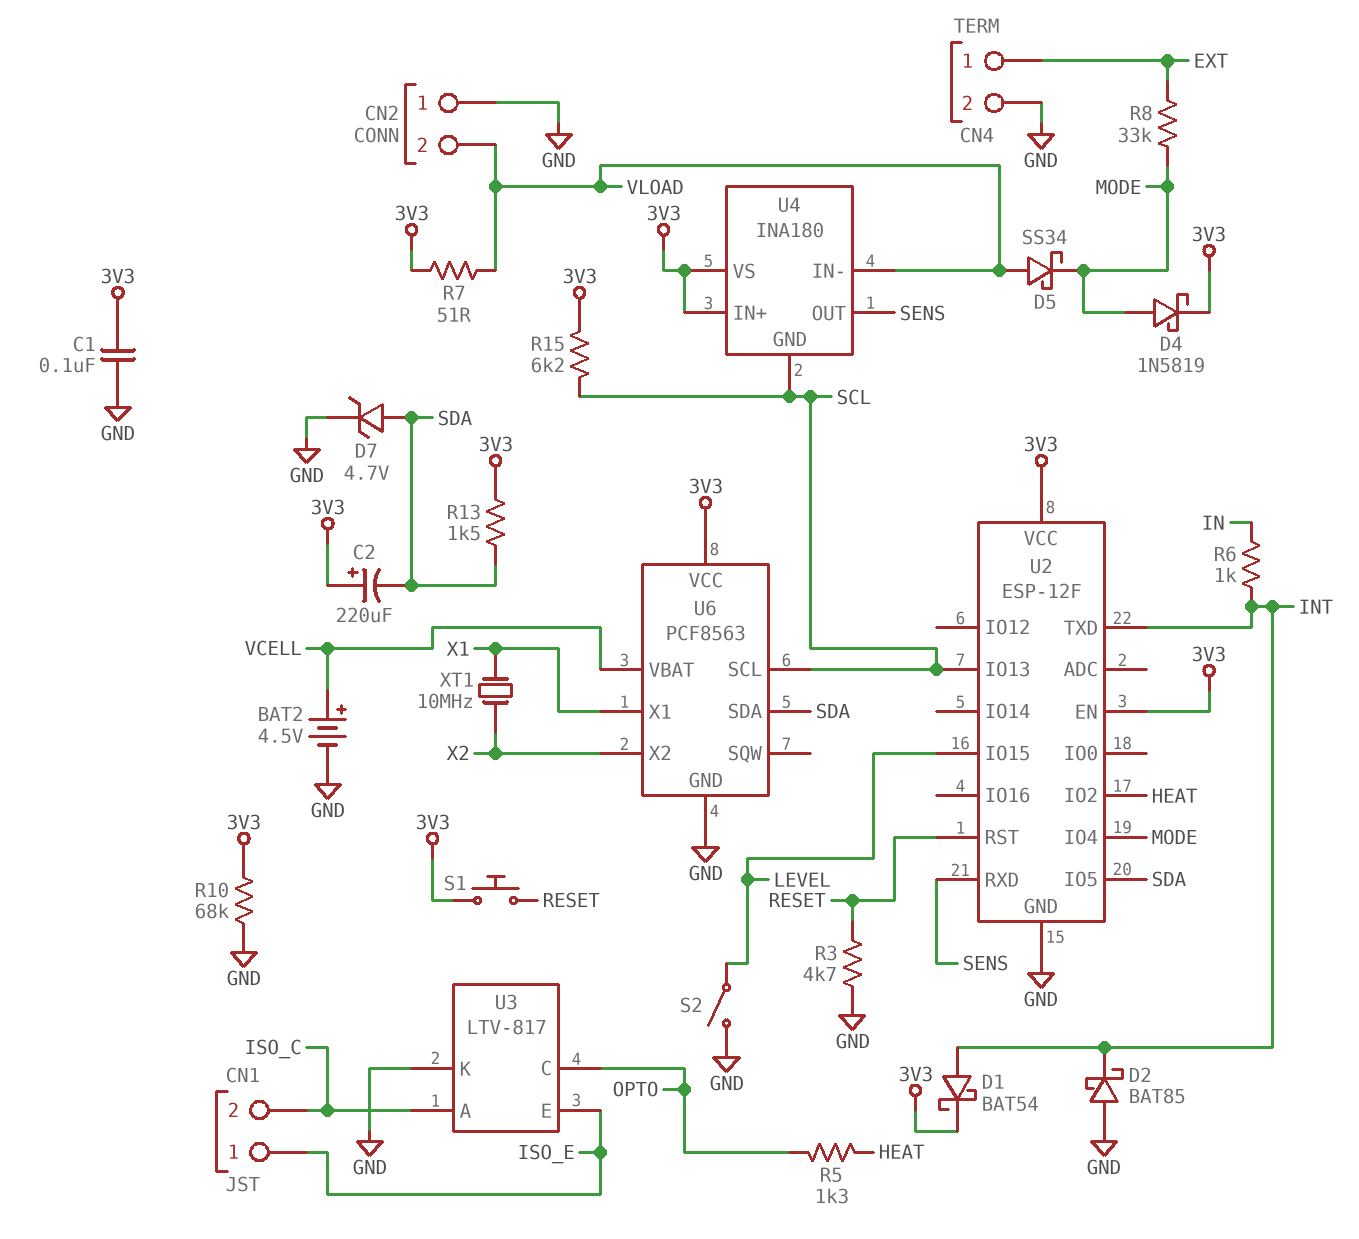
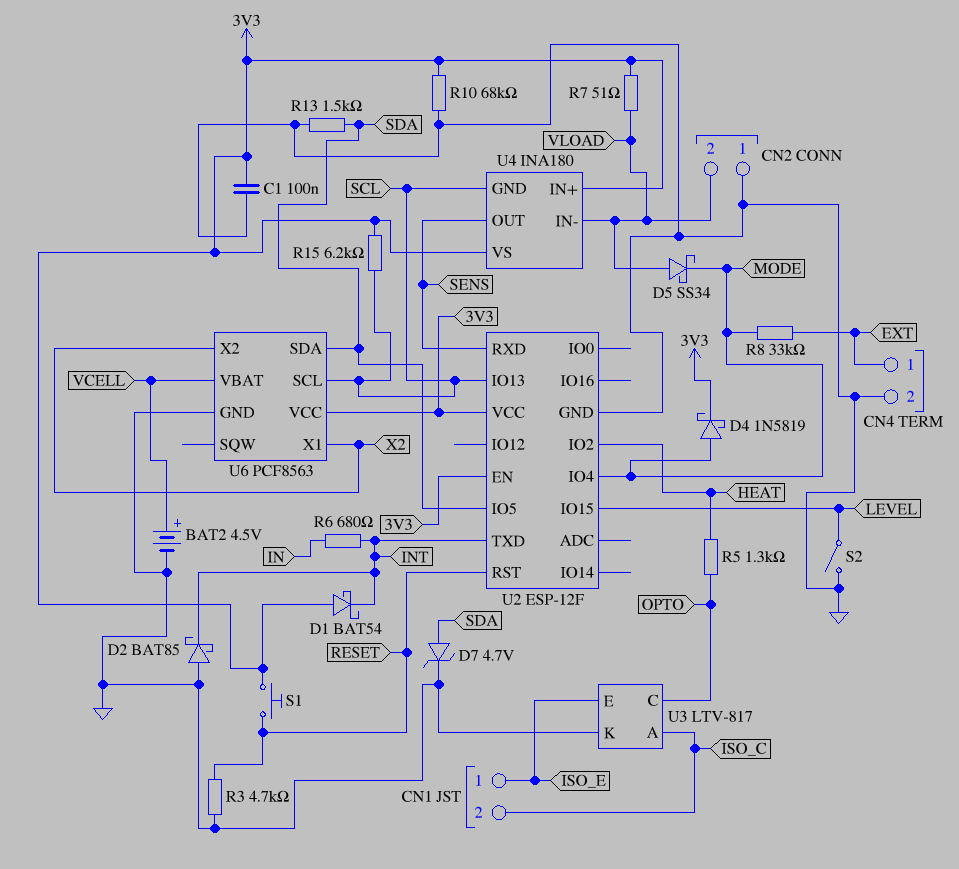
C2: 220uF (plus 3V3, minus SDA) -> none
D1: schottky BAT54 (A INT, K 3V3) -> schottky BAT54 (A 3V3, K INT)
R6: 1k (IN, INT) -> 680 (IN, INT)
R13: 1.5k (3V3, SDA) -> 1.5k (GND, SDA)
U6 pin X1: X1 -> X2
XT1: 10MHz (X1, X2) -> none

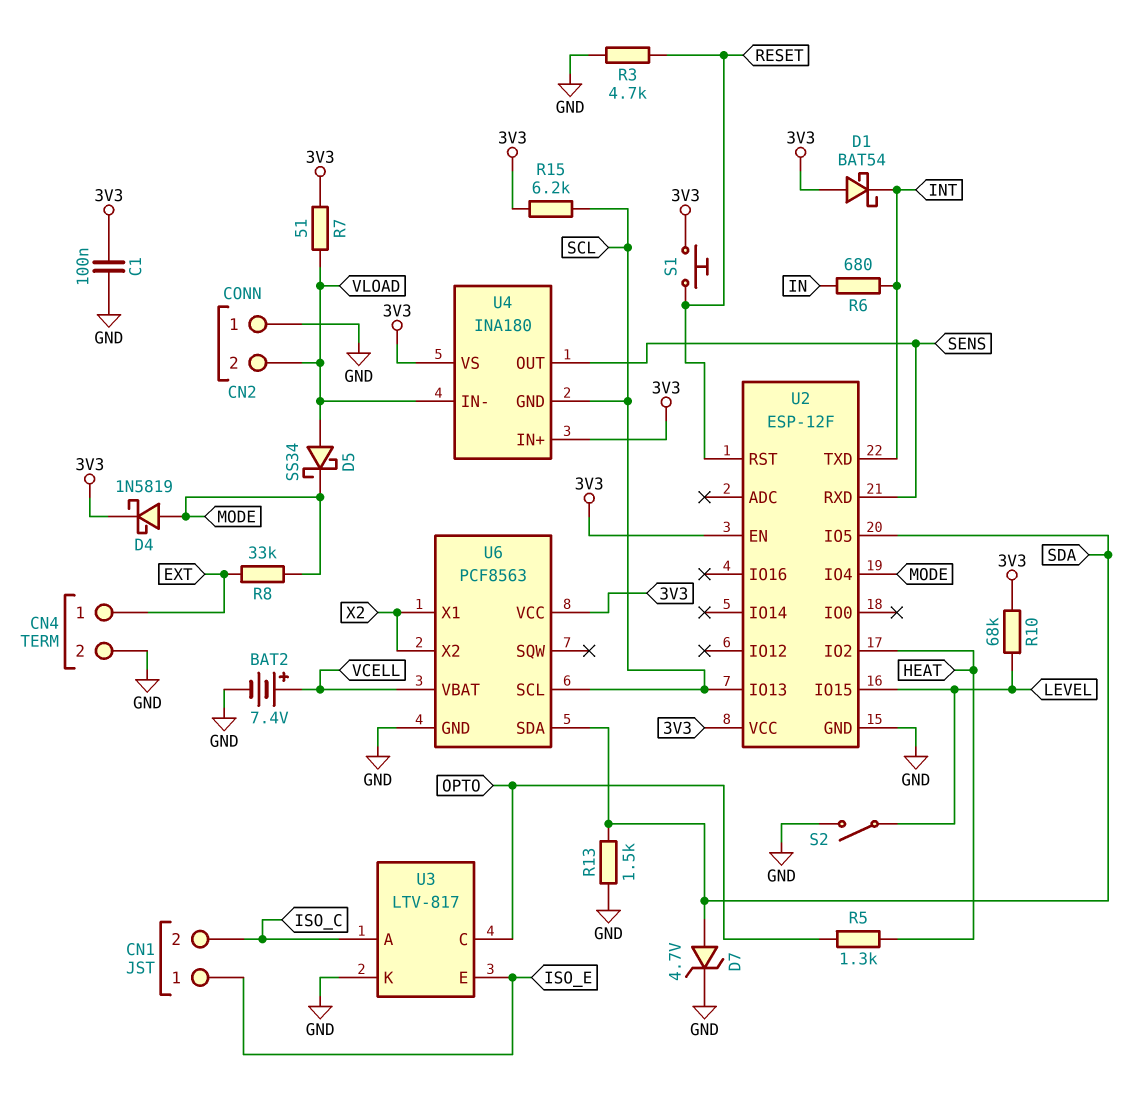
BAT2: 4.5V (plus VCELL, minus GND) -> 7.4V (plus VCELL, minus GND)
D2: schottky BAT85 (A GND, K INT) -> none
R10: 68k (3V3, GND) -> 68k (3V3, LEVEL)

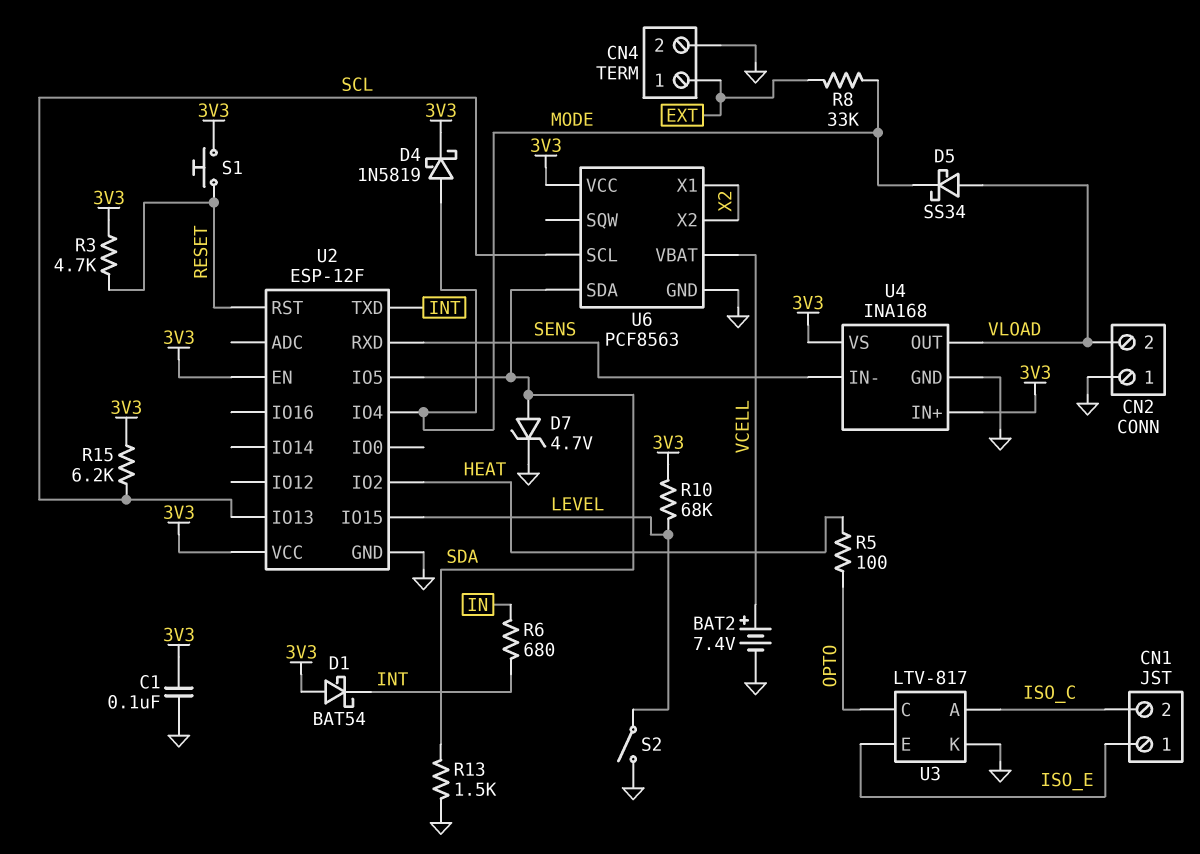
R3: 4.7k (GND, RESET) -> 4.7k (3V3, RESET)
R5: 1.3k (HEAT, OPTO) -> 100 (HEAT, OPTO)
R7: 51 (3V3, VLOAD) -> none
U4: INA180 -> INA168
U4 pin GND: SCL -> GND
U4 pin IN-: VLOAD -> SENS
U4 pin OUT: SENS -> VLOAD

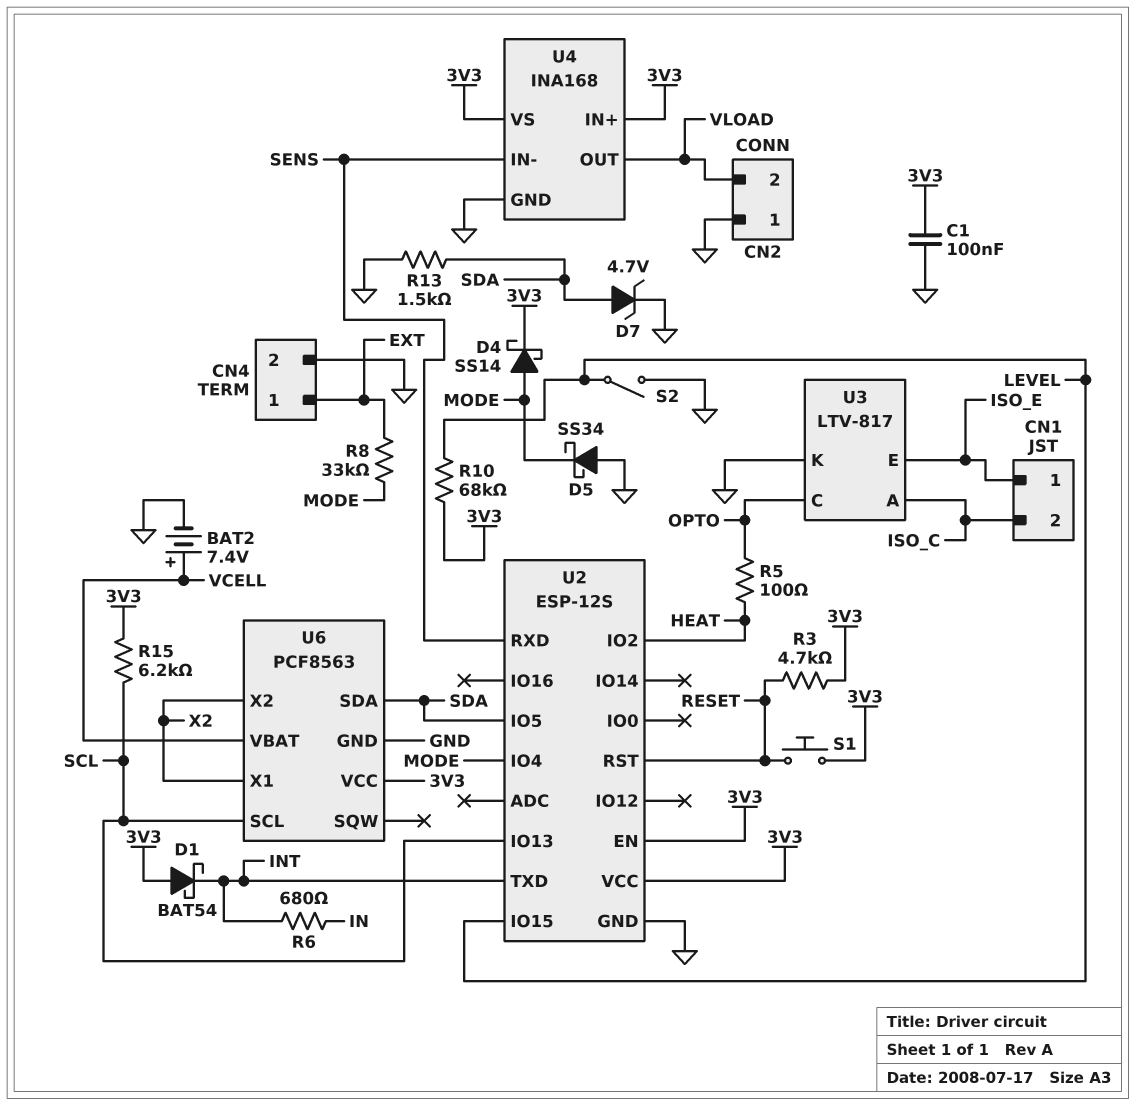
D4: schottky 1N5819 (A MODE, K 3V3) -> schottky SS14 (A MODE, K 3V3)
D5: schottky SS34 (A VLOAD, K MODE) -> schottky SS34 (A GND, K MODE)
U2: ESP-12F -> ESP-12S

